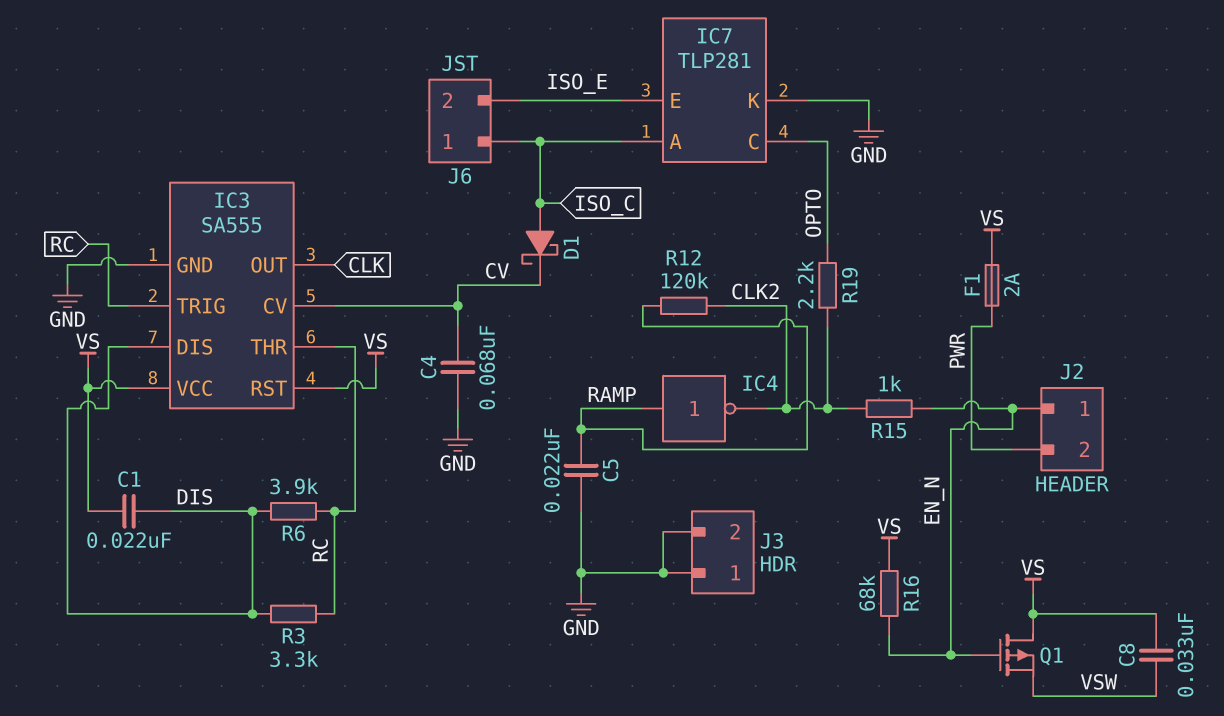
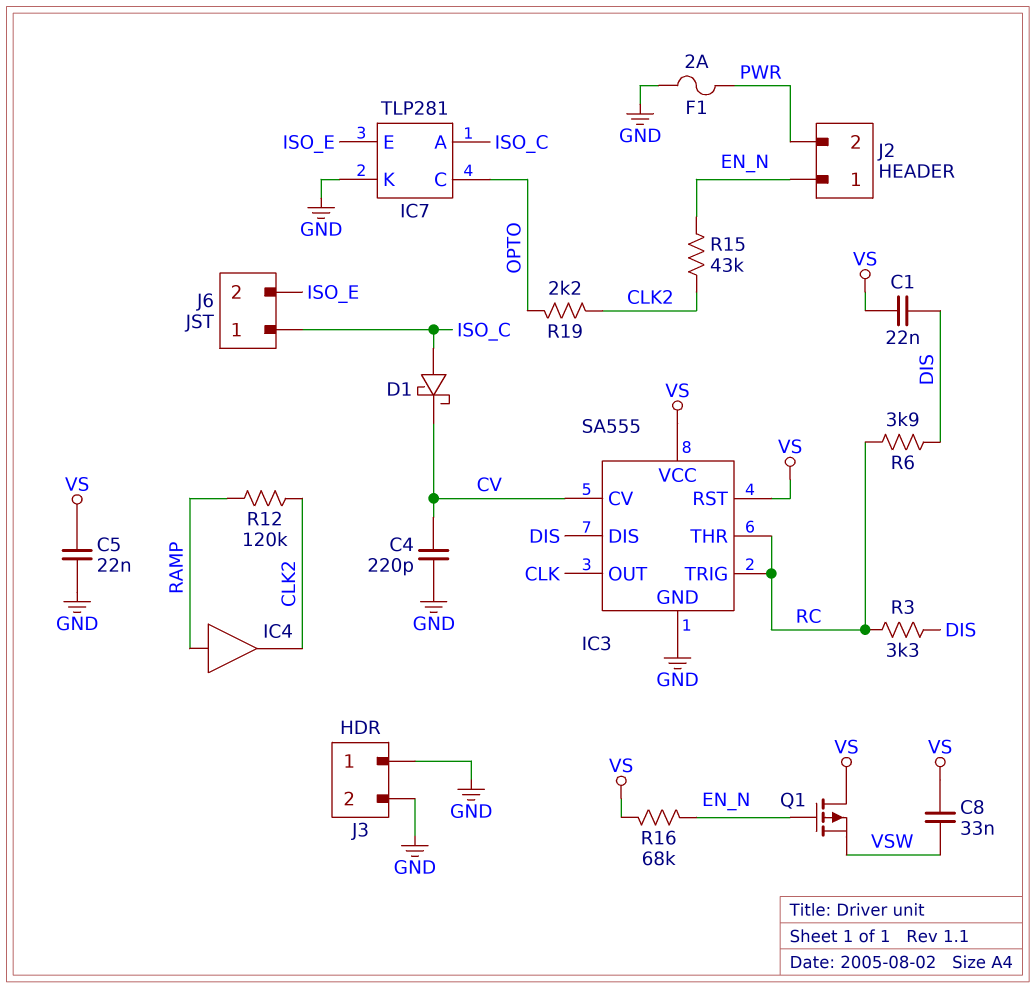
C4: 68nF (CV, GND) -> 220pF (CV, GND)
C5: 22nF (GND, RAMP) -> 22nF (GND, VS)
F1: 2A (PWR, VS) -> 2A (GND, PWR)
IC4: NOT (in RAMP, out CLK2) -> buffer (in RAMP, out CLK2)
R15: 1k (CLK2, EN_N) -> 43k (CLK2, EN_N)

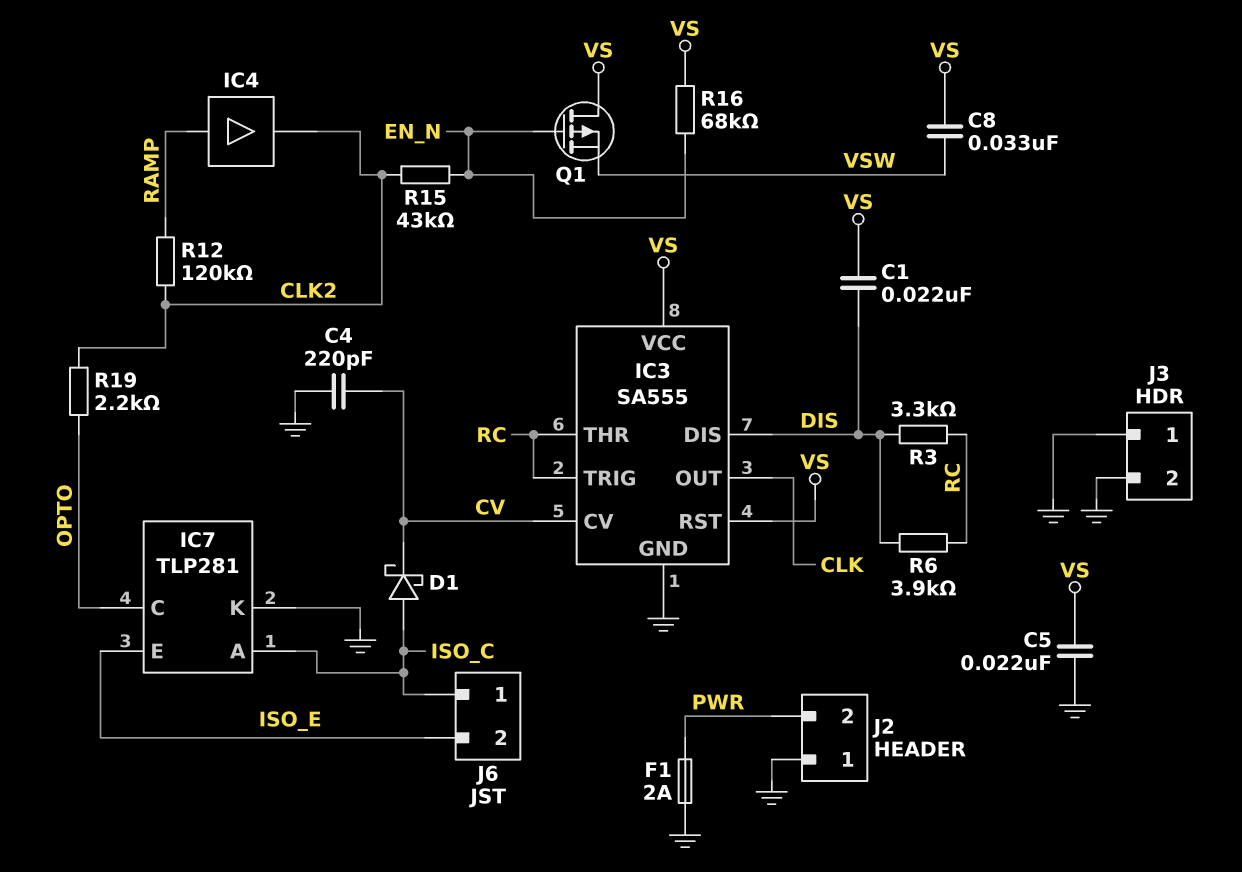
J2 pin 1: EN_N -> GND

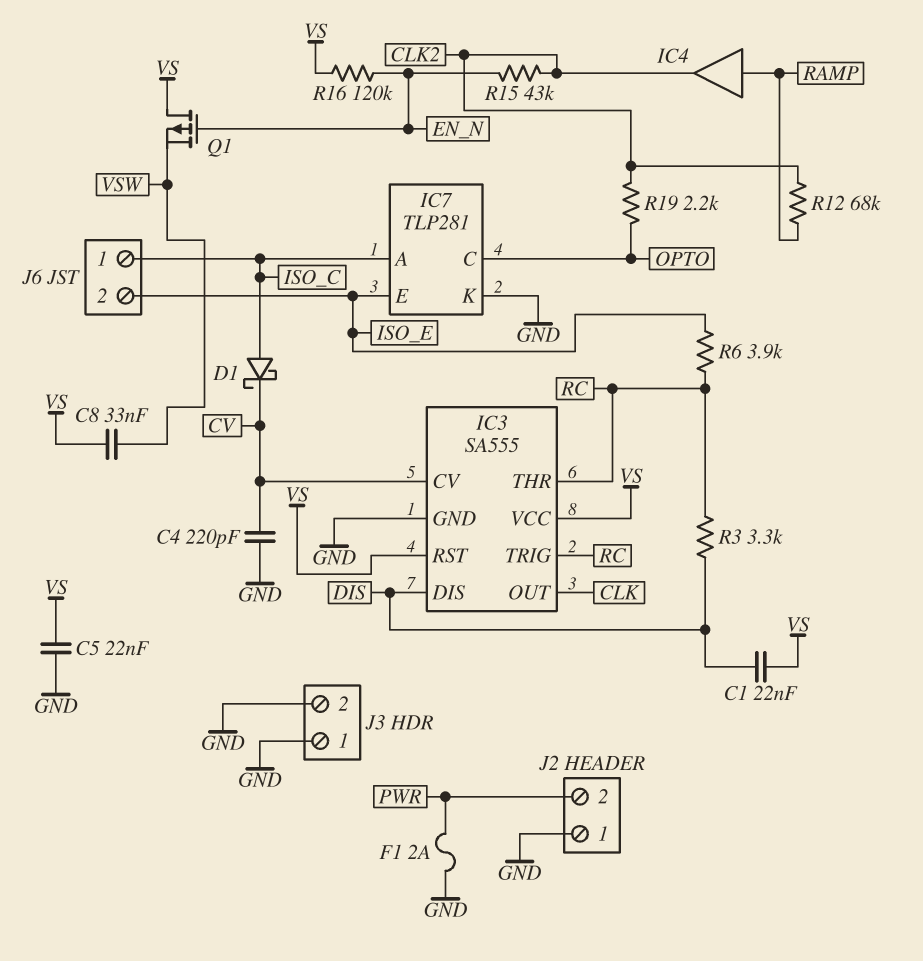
R6: 3.9k (DIS, RC) -> 3.9k (ISO_E, RC)
R12: 120k (CLK2, RAMP) -> 68k (CLK2, RAMP)
R16: 68k (EN_N, VS) -> 120k (EN_N, VS)

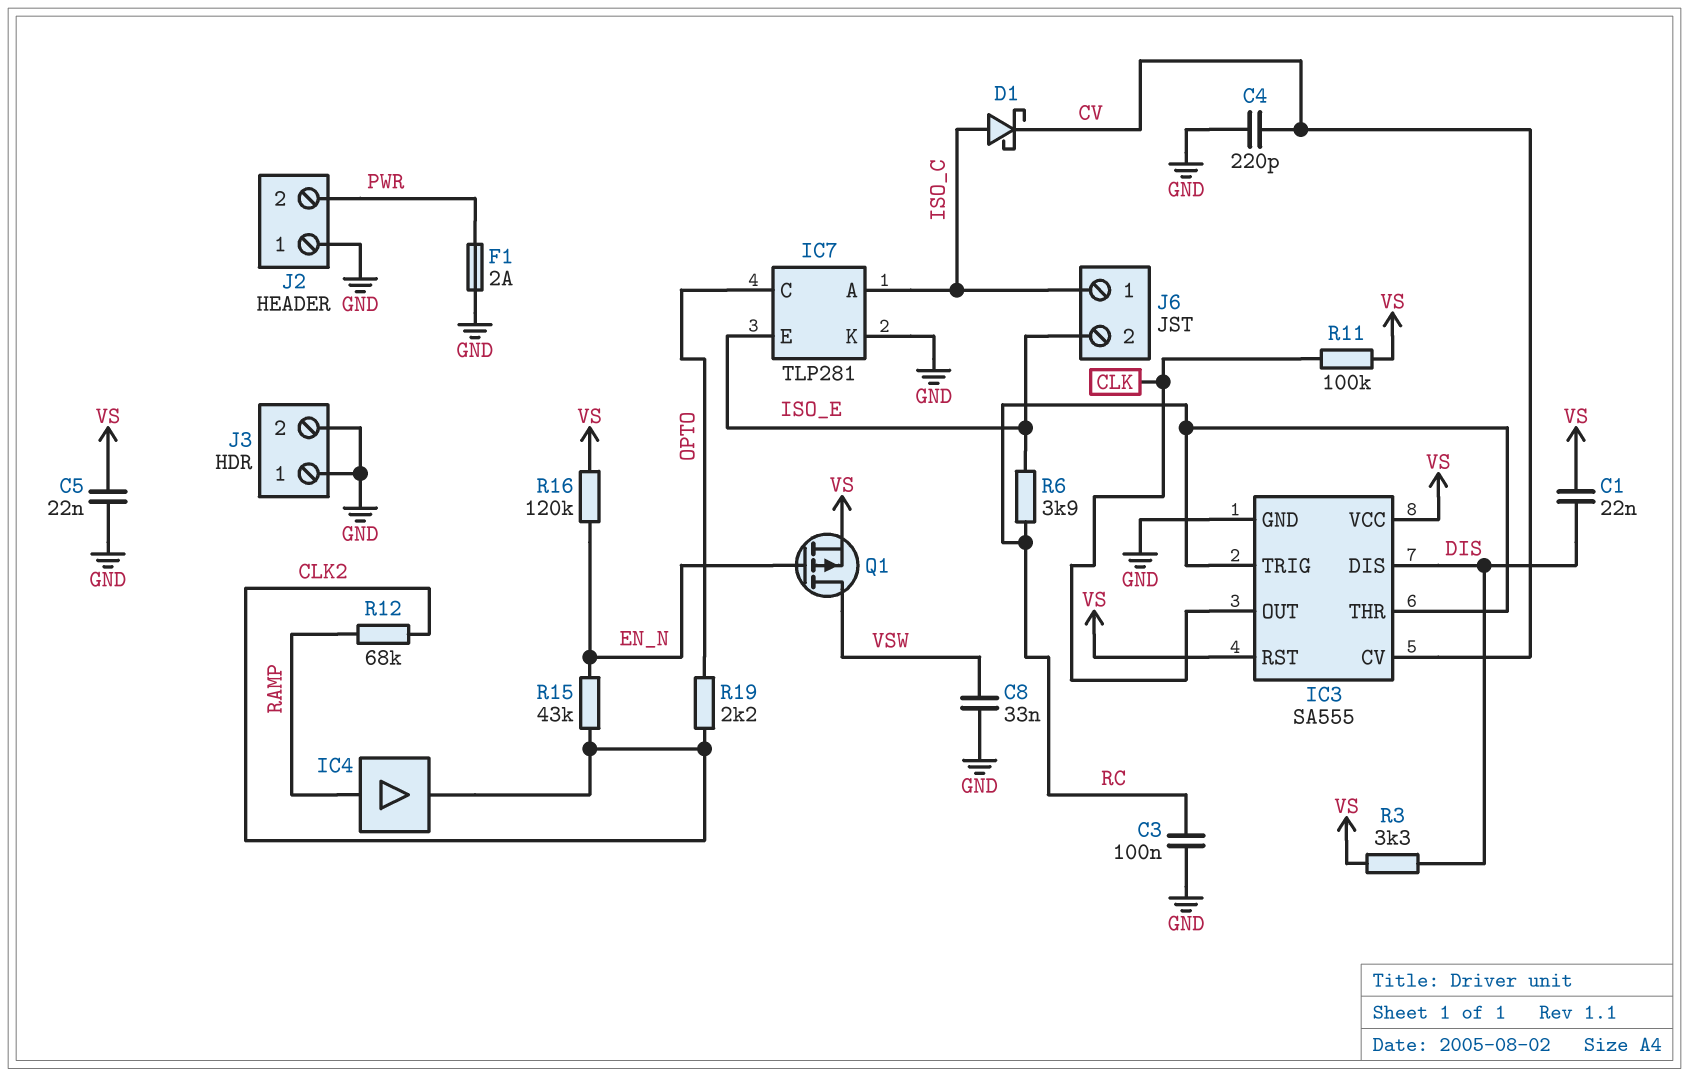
C3: none -> 100nF (GND, RC)
C8: 33nF (VS, VSW) -> 33nF (GND, VSW)
Q1: PMOS (G EN_N, D VS, S VSW) -> PMOS (G EN_N, D VSW, S VS)
R3: 3.3k (DIS, RC) -> 3.3k (DIS, VS)
R11: none -> 100k (CLK, VS)

